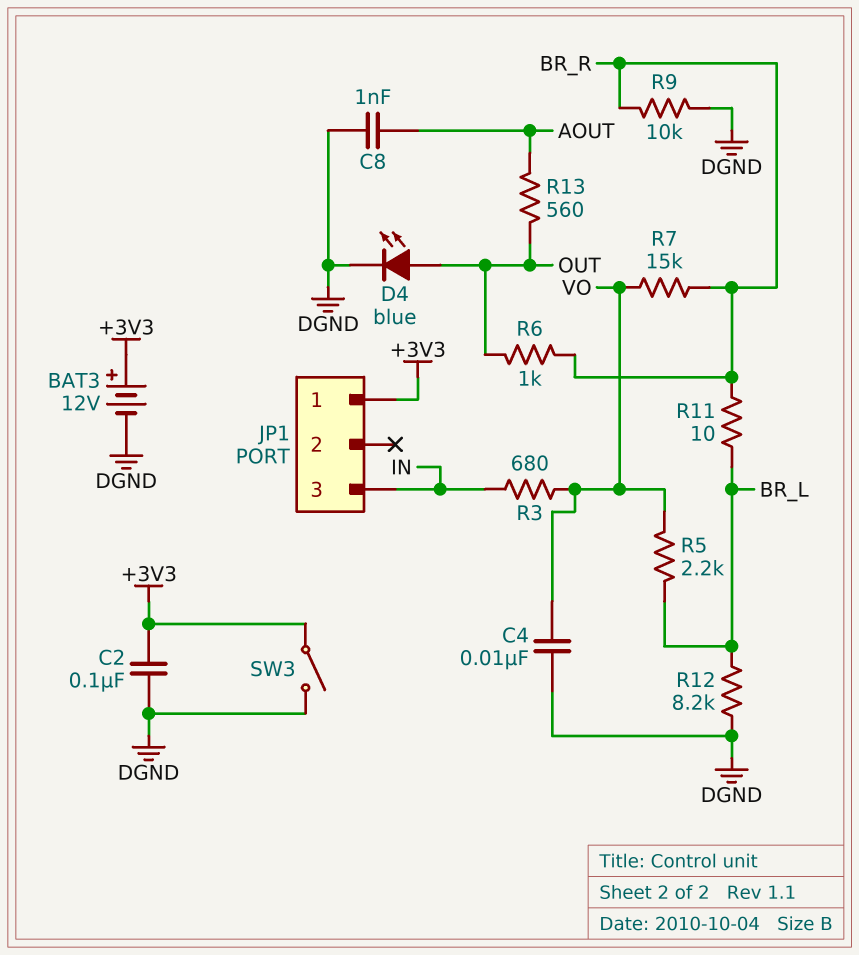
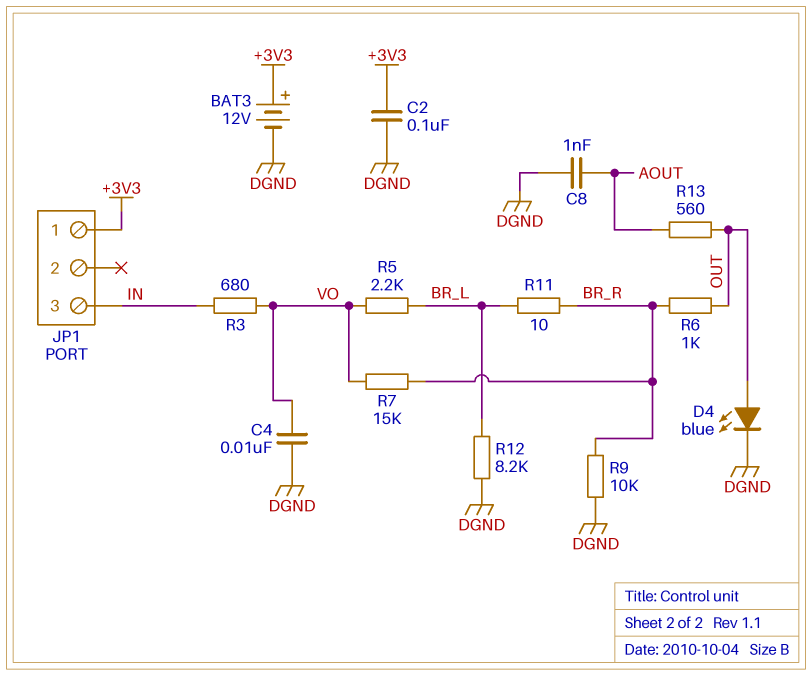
SW3: switch (+3V3, DGND) -> none

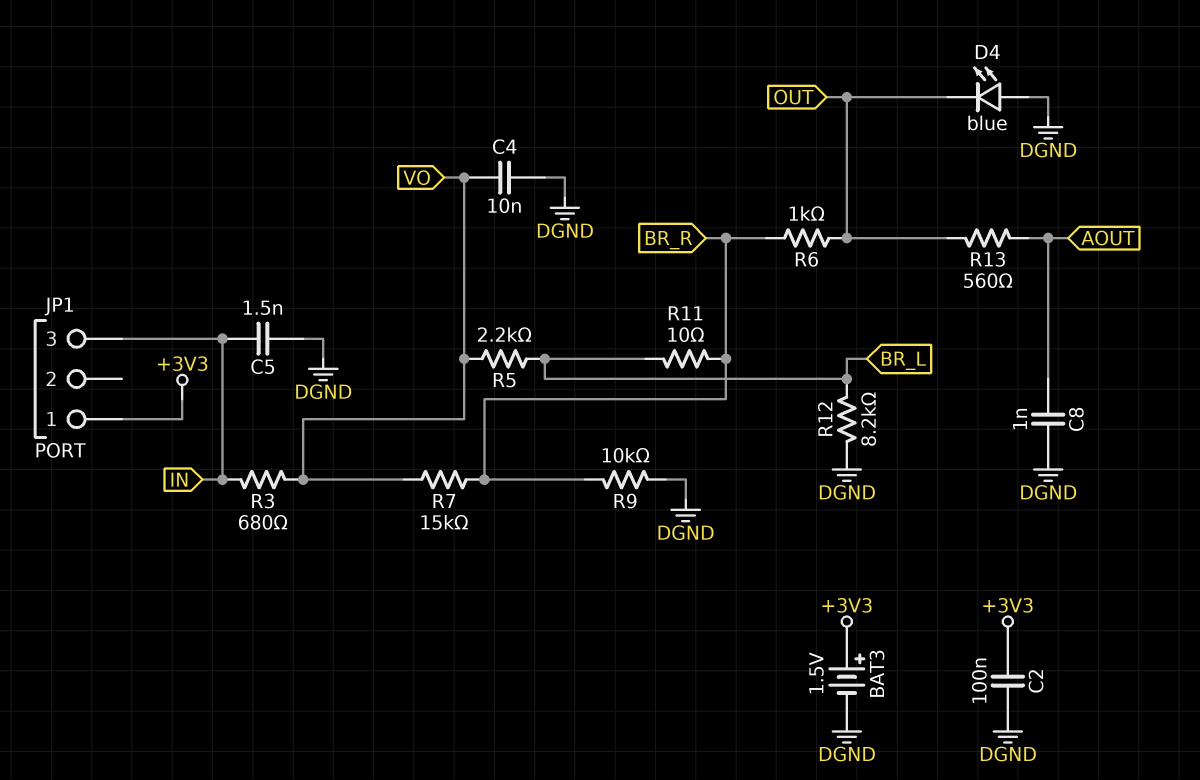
BAT3: 12V (plus +3V3, minus DGND) -> 1.5V (plus +3V3, minus DGND)
C5: none -> 1.5nF (DGND, IN)
D4: LED blue (A OUT, K DGND) -> LED blue (A DGND, K OUT)

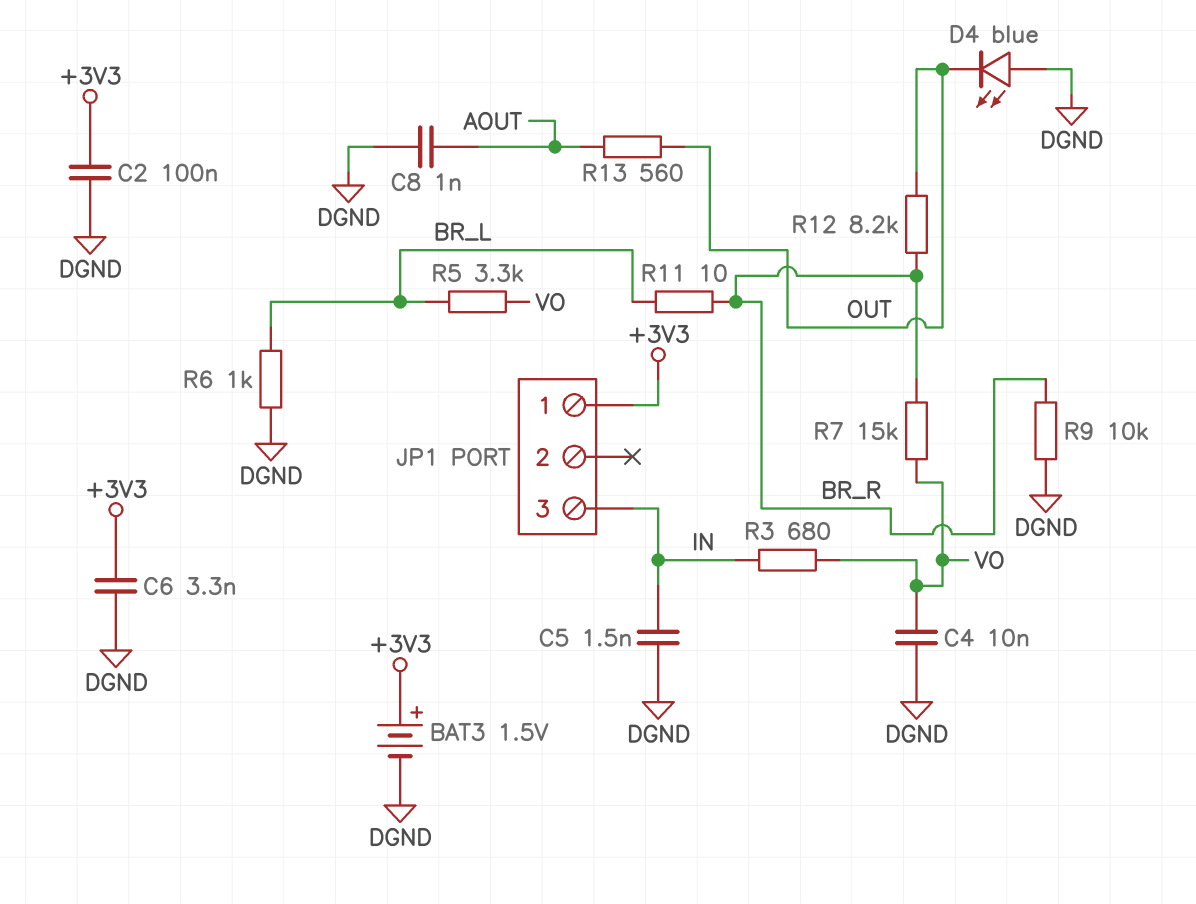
C6: none -> 3.3nF (+3V3, DGND)
R5: 2.2k (BR_L, VO) -> 3.3k (BR_L, VO)
R6: 1k (BR_R, OUT) -> 1k (BR_L, DGND)
R12: 8.2k (BR_L, DGND) -> 8.2k (BR_R, OUT)

